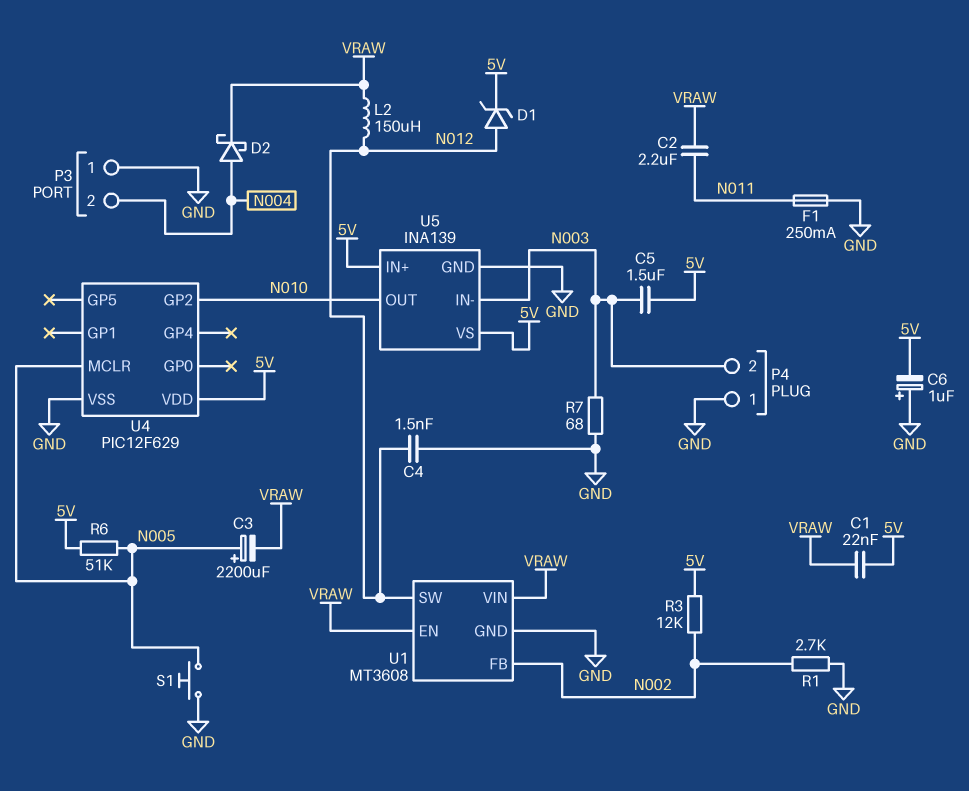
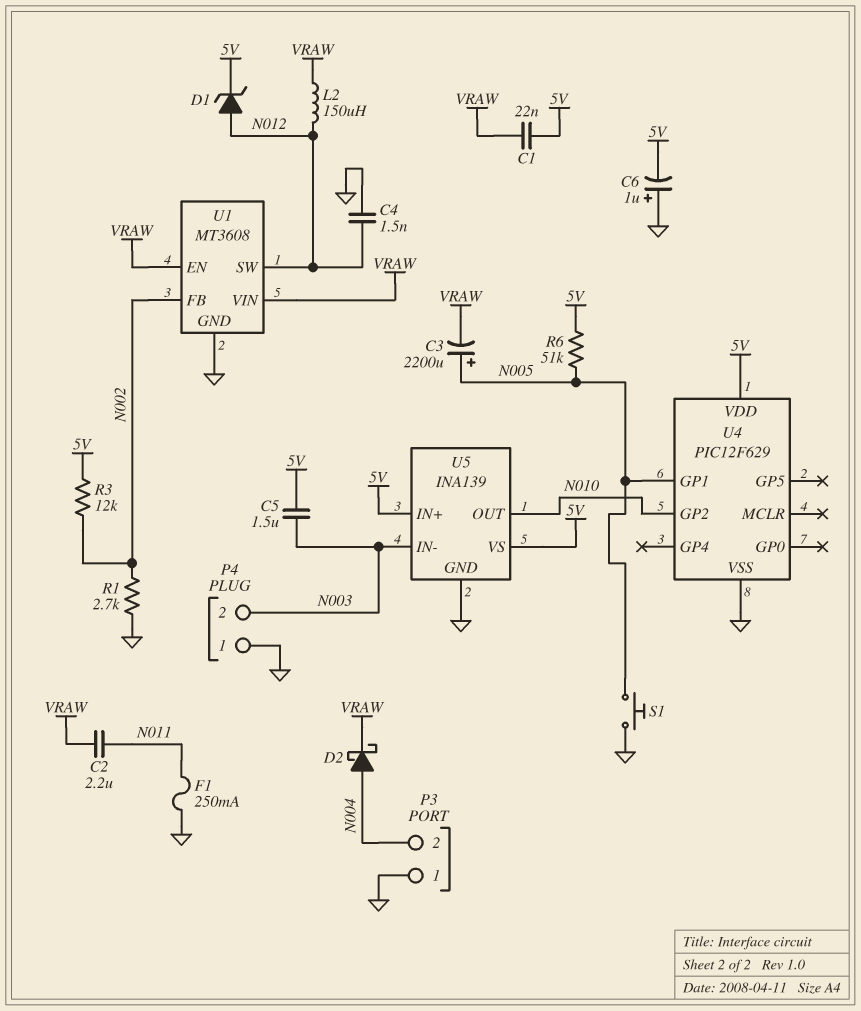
R7: 68 (GND, N003) -> none
U4 pin GP1: none -> N005
U4 pin MCLR: N005 -> none

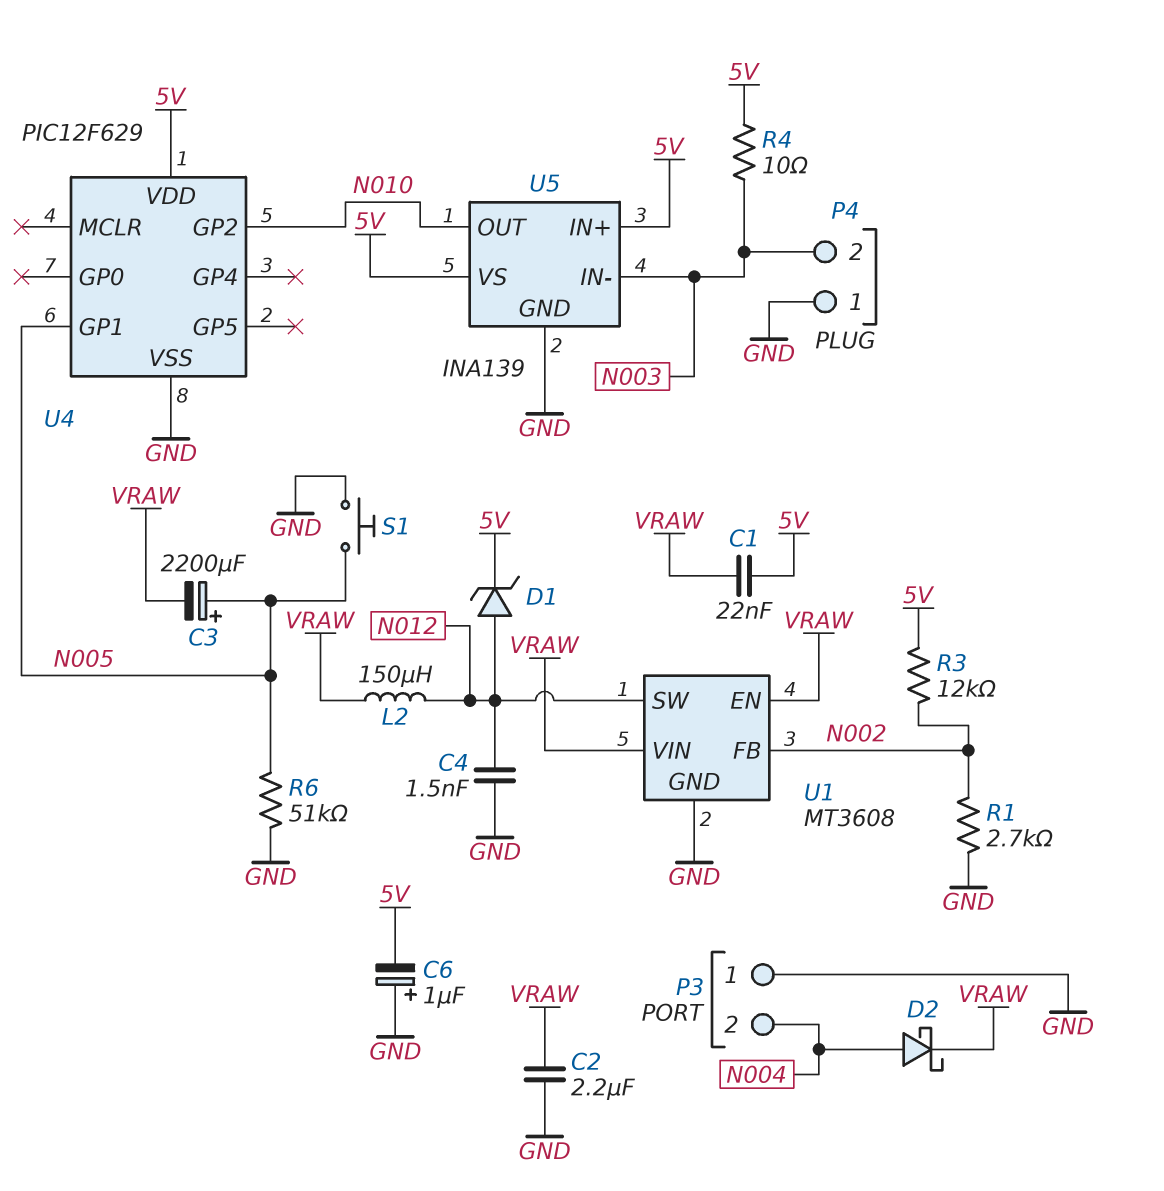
C2: 2.2uF (N011, VRAW) -> 2.2uF (GND, VRAW)
C5: 1.5uF (5V, N003) -> none
F1: 250mA (GND, N011) -> none
R4: none -> 10 (5V, N003)
R6: 51k (5V, N005) -> 51k (GND, N005)

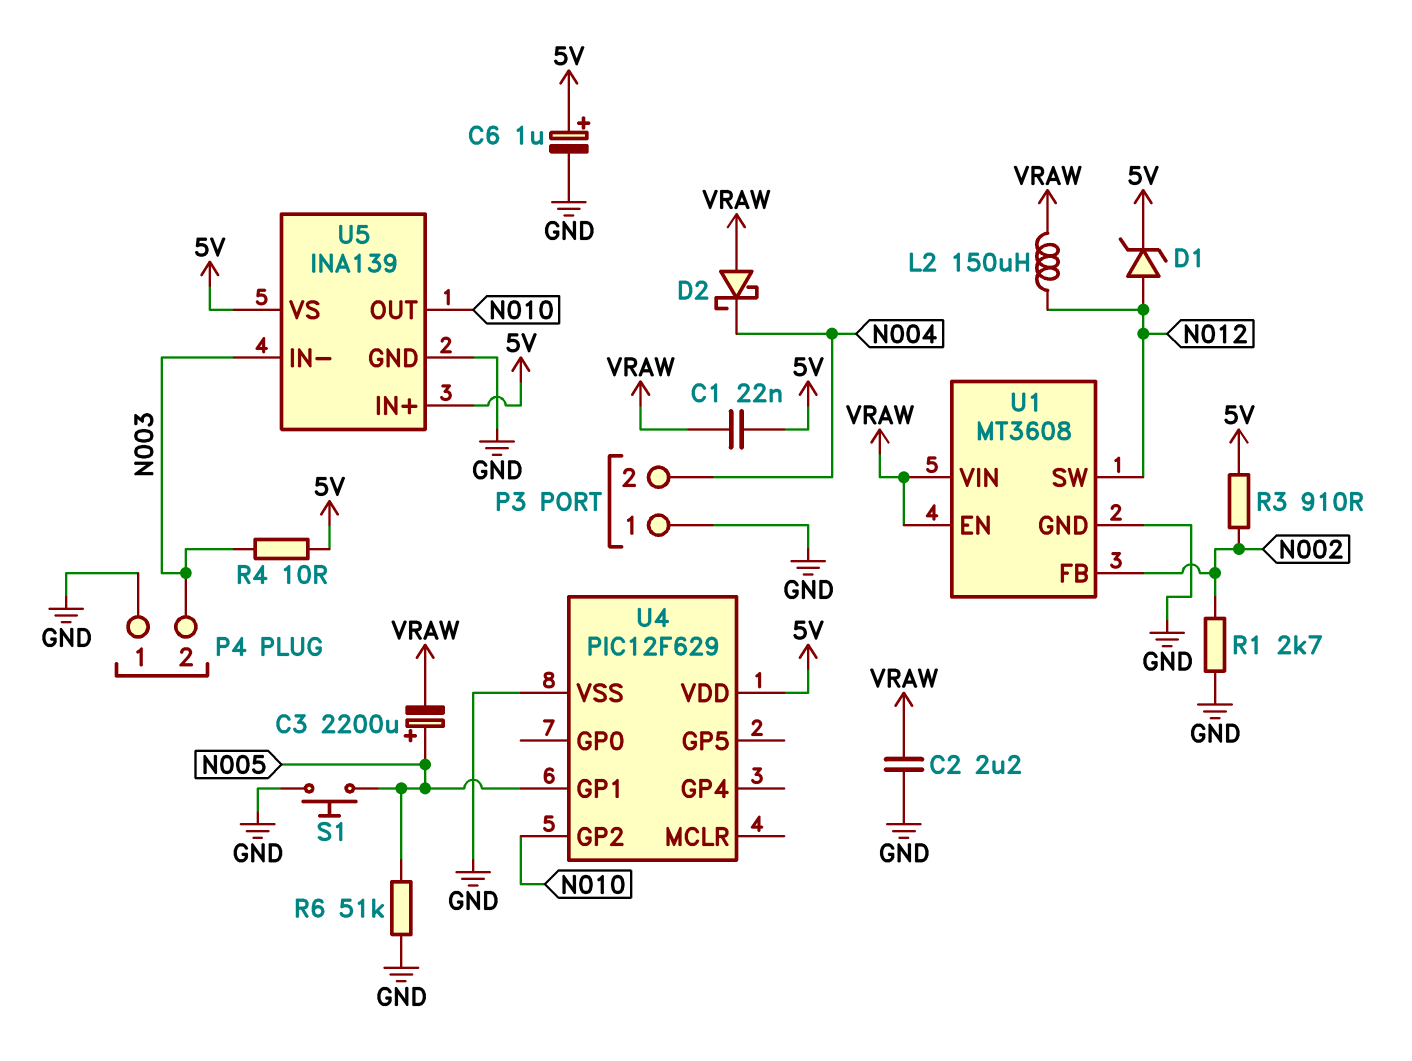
C4: 1.5nF (GND, N012) -> none
C6: 1uF (plus GND, minus 5V) -> 1uF (plus 5V, minus GND)
D2: schottky (A N004, K VRAW) -> schottky (A VRAW, K N004)
R3: 12k (5V, N002) -> 910 (5V, N002)

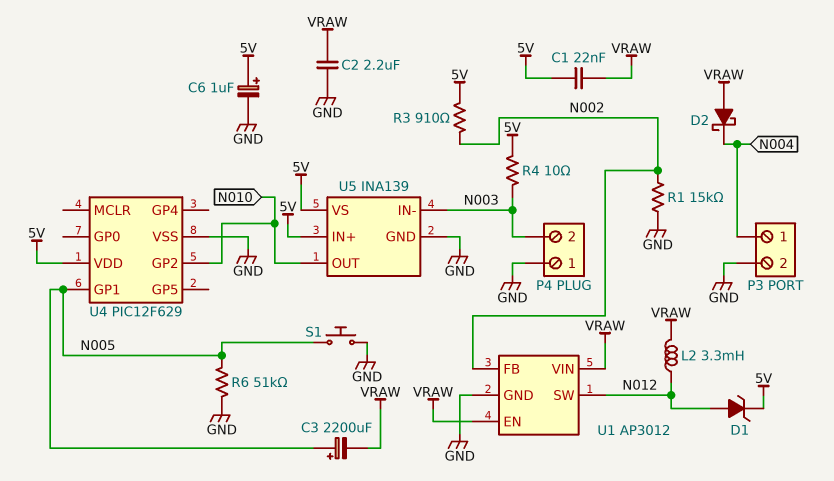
L2: 150uH (N012, VRAW) -> 3.3mH (N012, VRAW)
P3 pin 1: GND -> N004
P3 pin 2: N004 -> GND
R1: 2.7k (GND, N002) -> 15k (GND, N002)
U1: MT3608 -> AP3012

